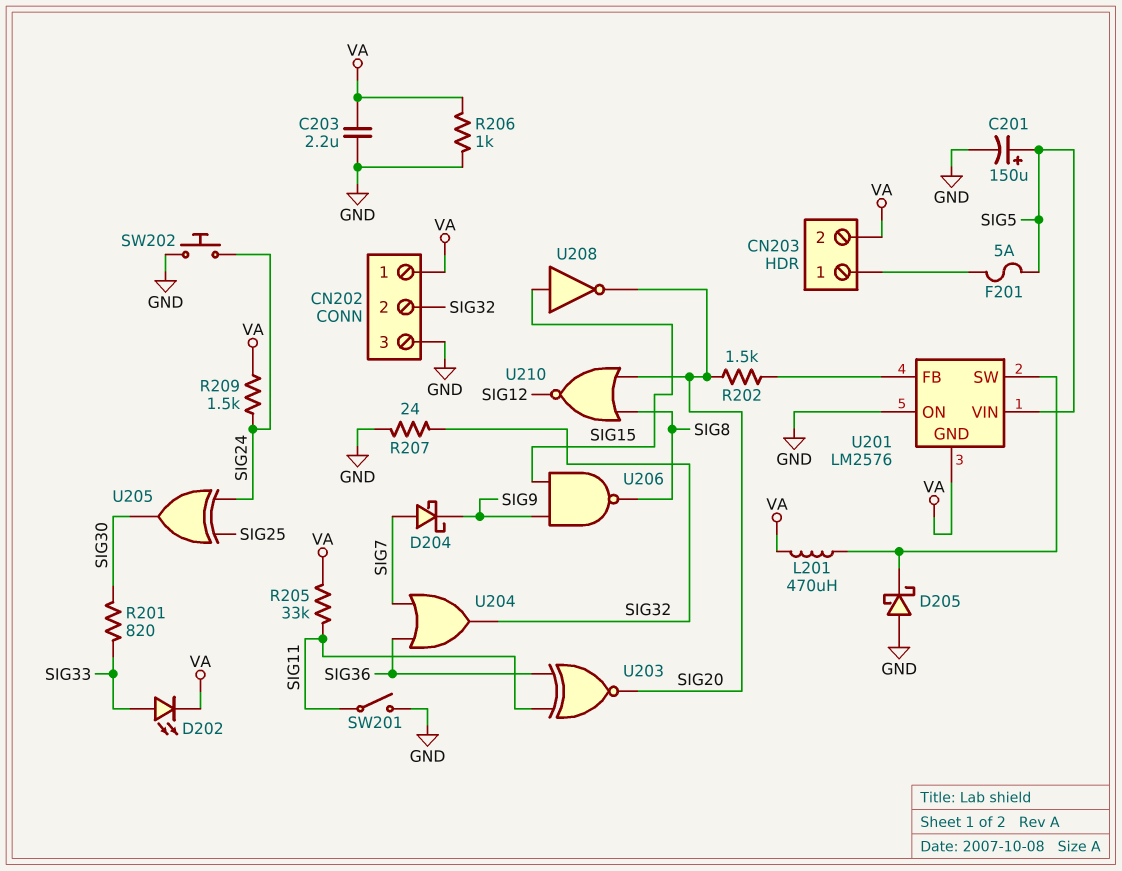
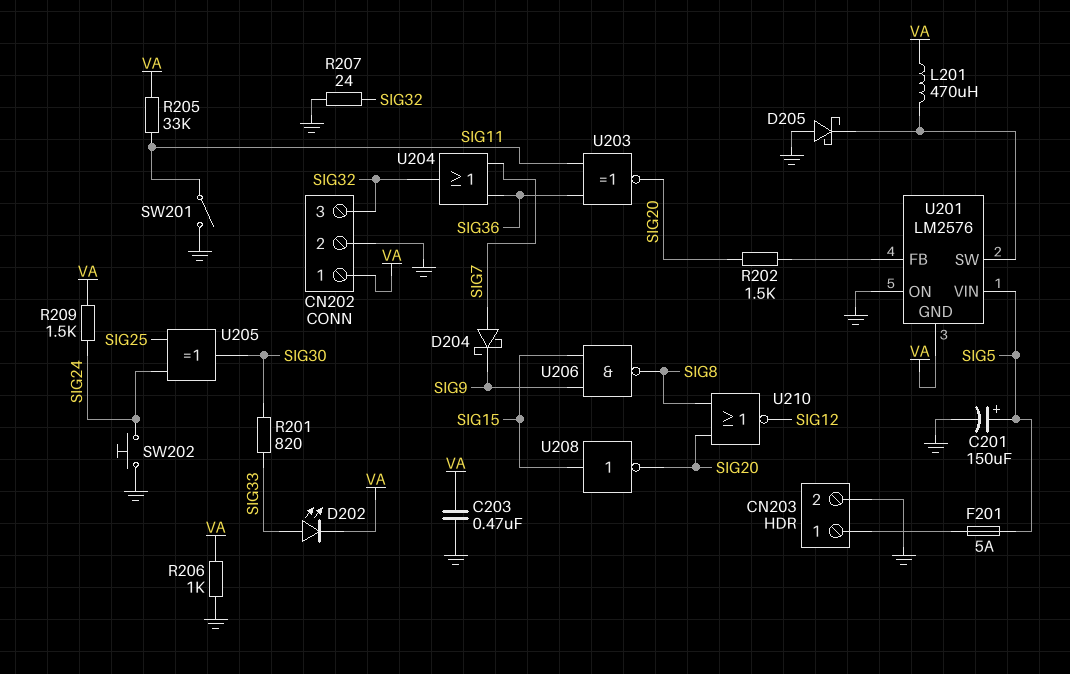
C203: 2.2uF (GND, VA) -> 470nF (GND, VA)
CN202 pin 2: SIG32 -> GND
CN202 pin 3: GND -> SIG32
CN203 pin 2: VA -> GND

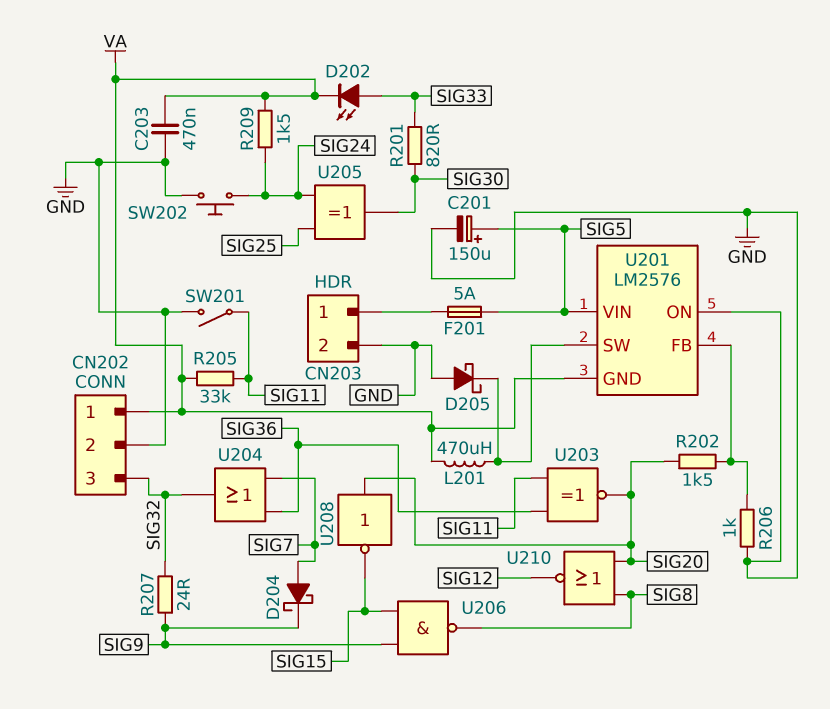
R206: 1k (GND, VA) -> 1k (GND, U201/FB)
R207: 24 (GND, SIG32) -> 24 (SIG9, SIG32)
U208: NOT (in SIG15, out SIG20) -> NOT (in SIG20, out SIG15)

